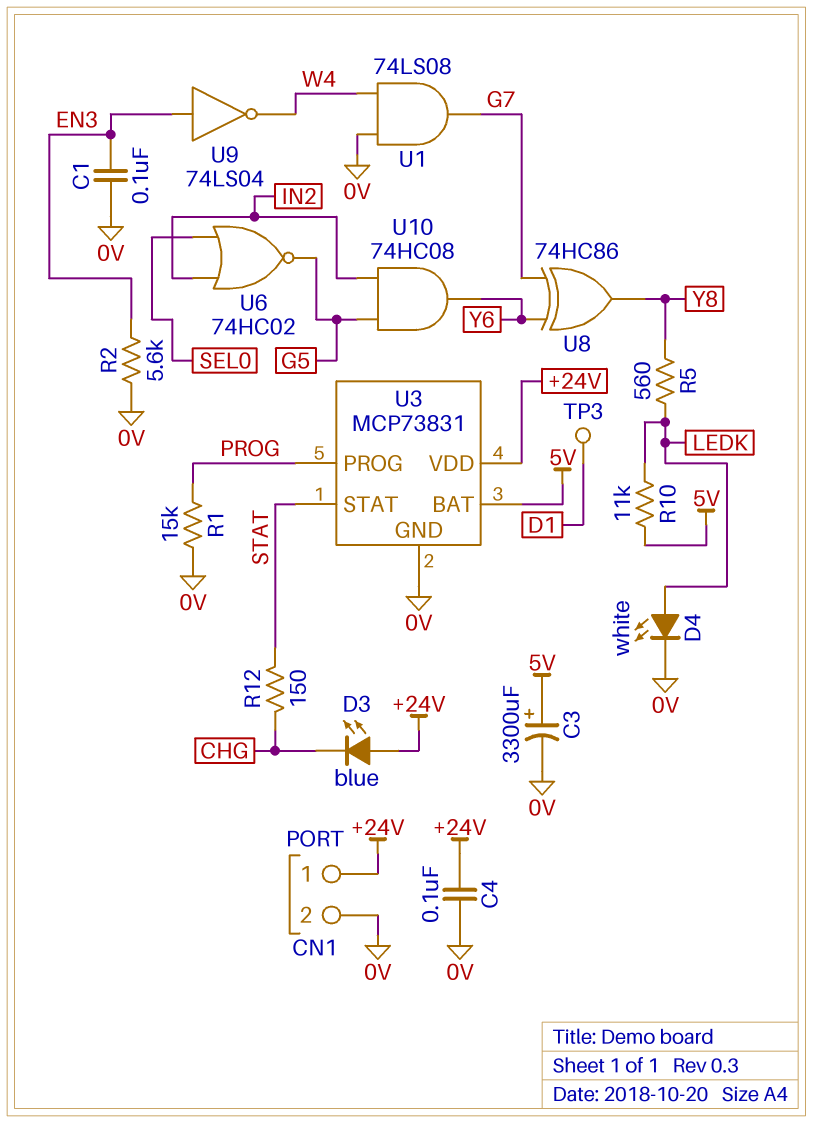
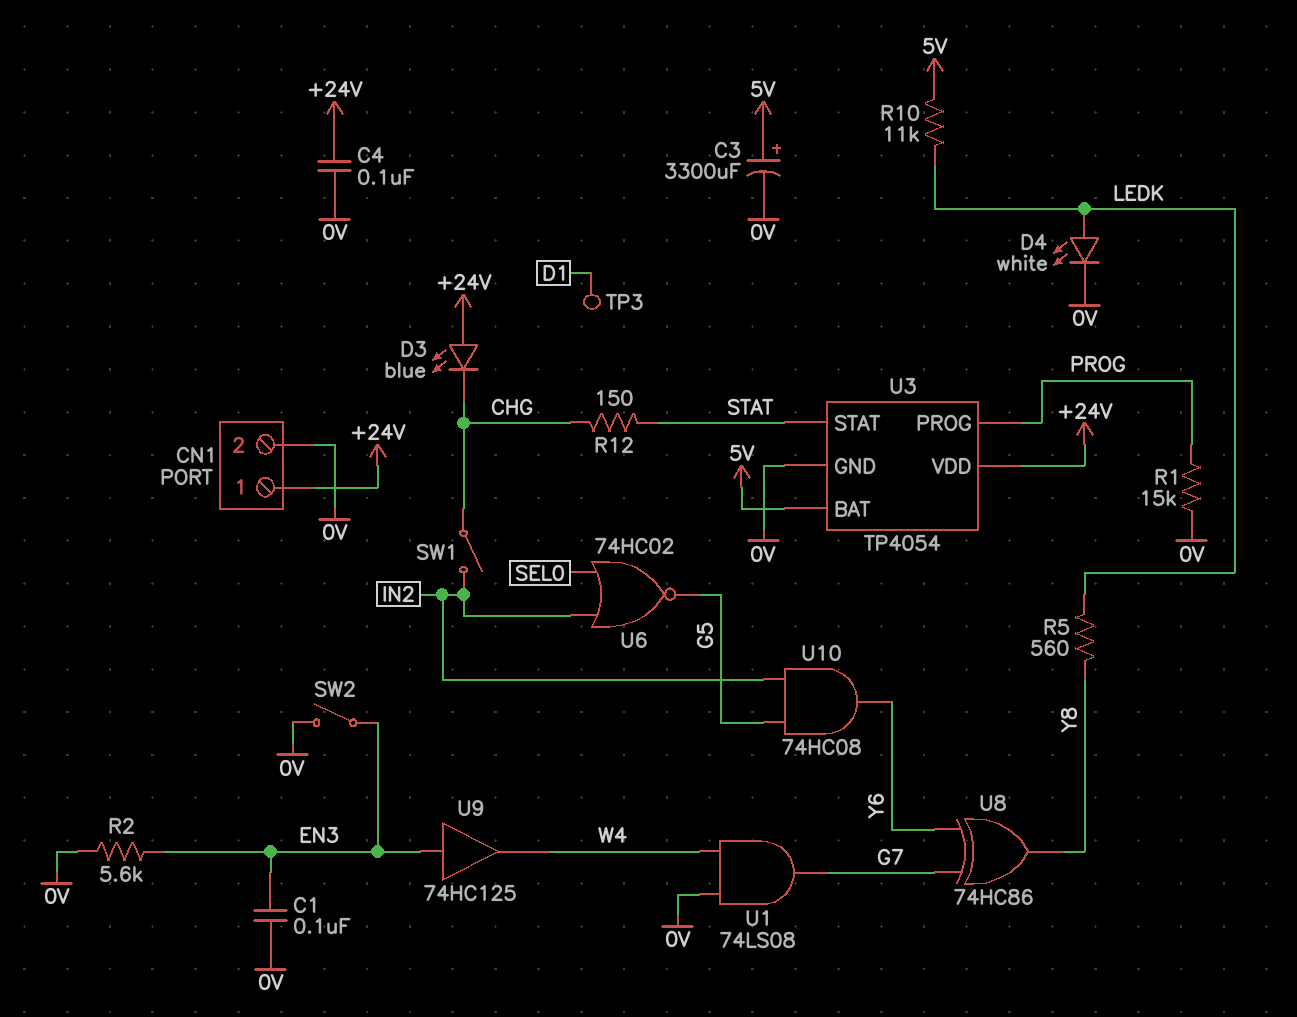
SW1: none -> switch (CHG, IN2)
SW2: none -> switch (0V, EN3)
U3: MCP73831 -> TP4054
U9: NOT 74LS04 (in EN3, out W4) -> buffer 74HC125 (in EN3, out W4)

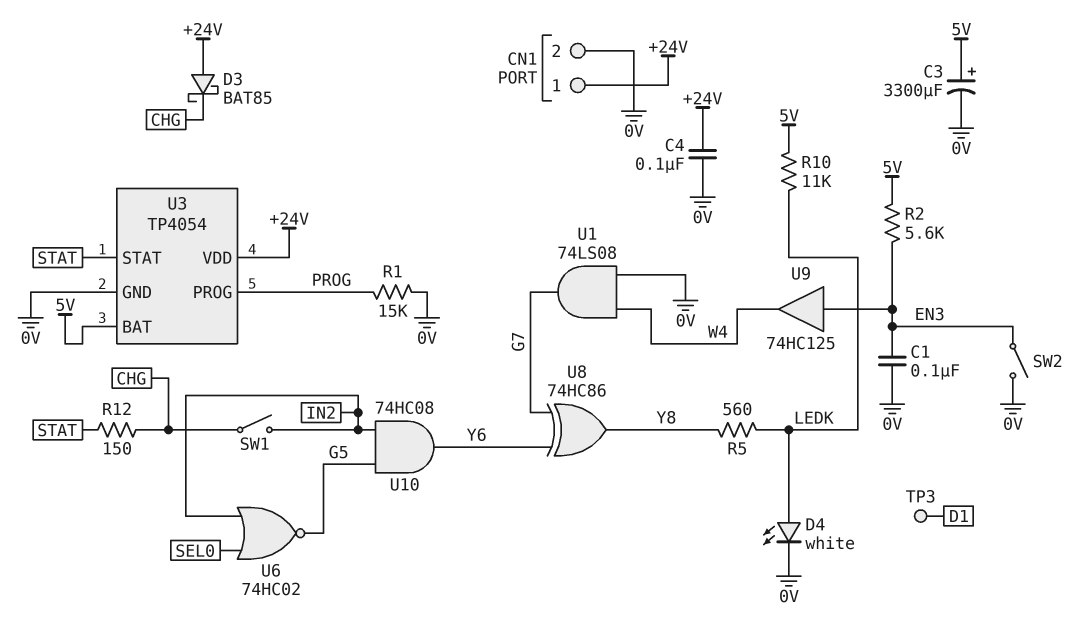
D3: LED blue (A +24V, K CHG) -> schottky BAT85 (A +24V, K CHG)
R2: 5.6k (0V, EN3) -> 5.6k (5V, EN3)

